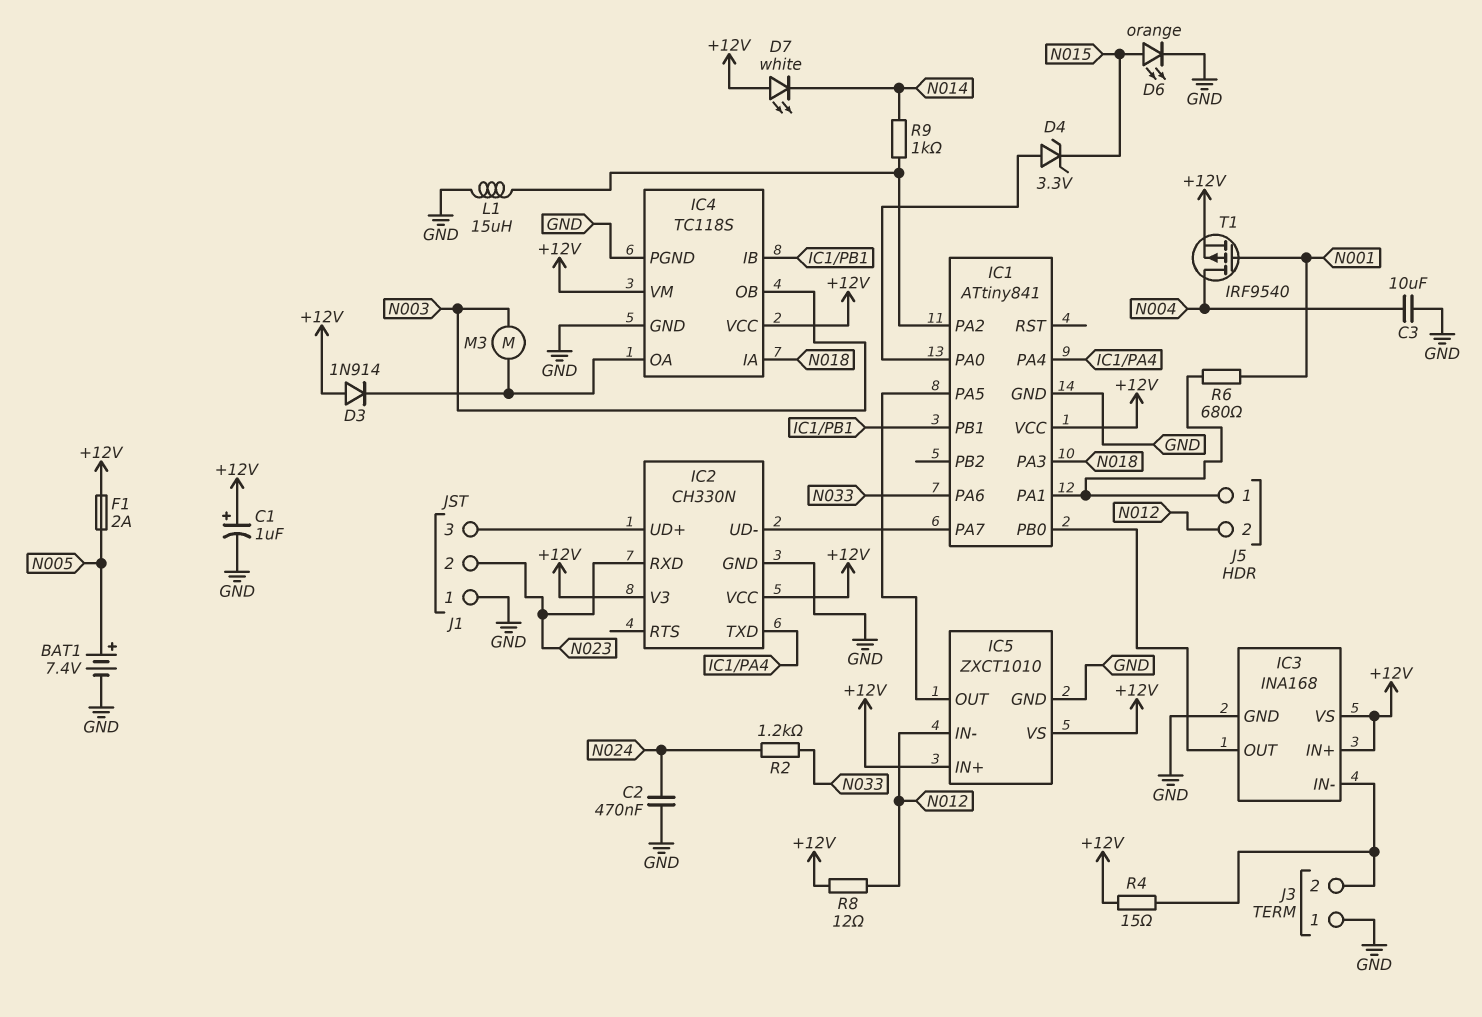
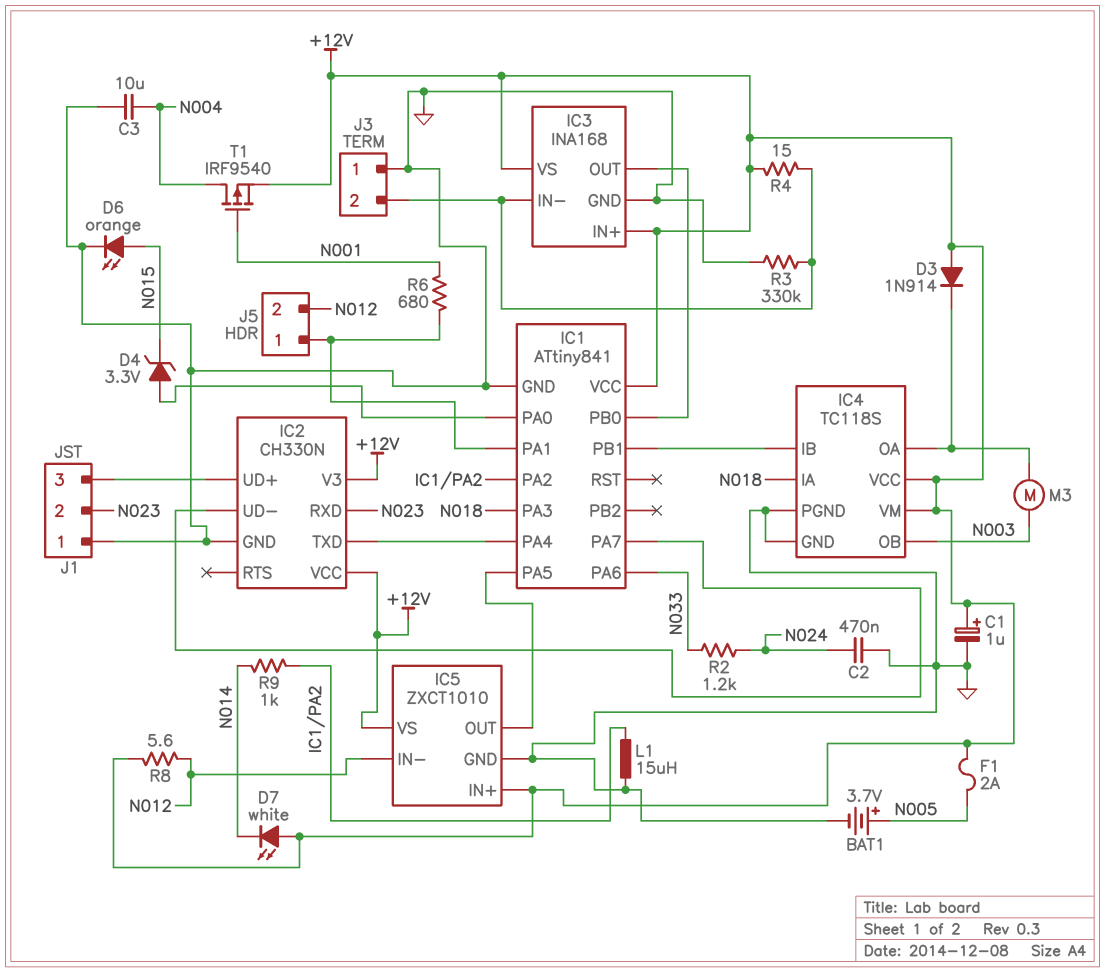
BAT1: 7.4V (plus N005, minus GND) -> 3.7V (plus N005, minus GND)
R3: none -> 330k (GND, IC3/IN-)
R8: 12 (+12V, N012) -> 5.6 (+12V, N012)

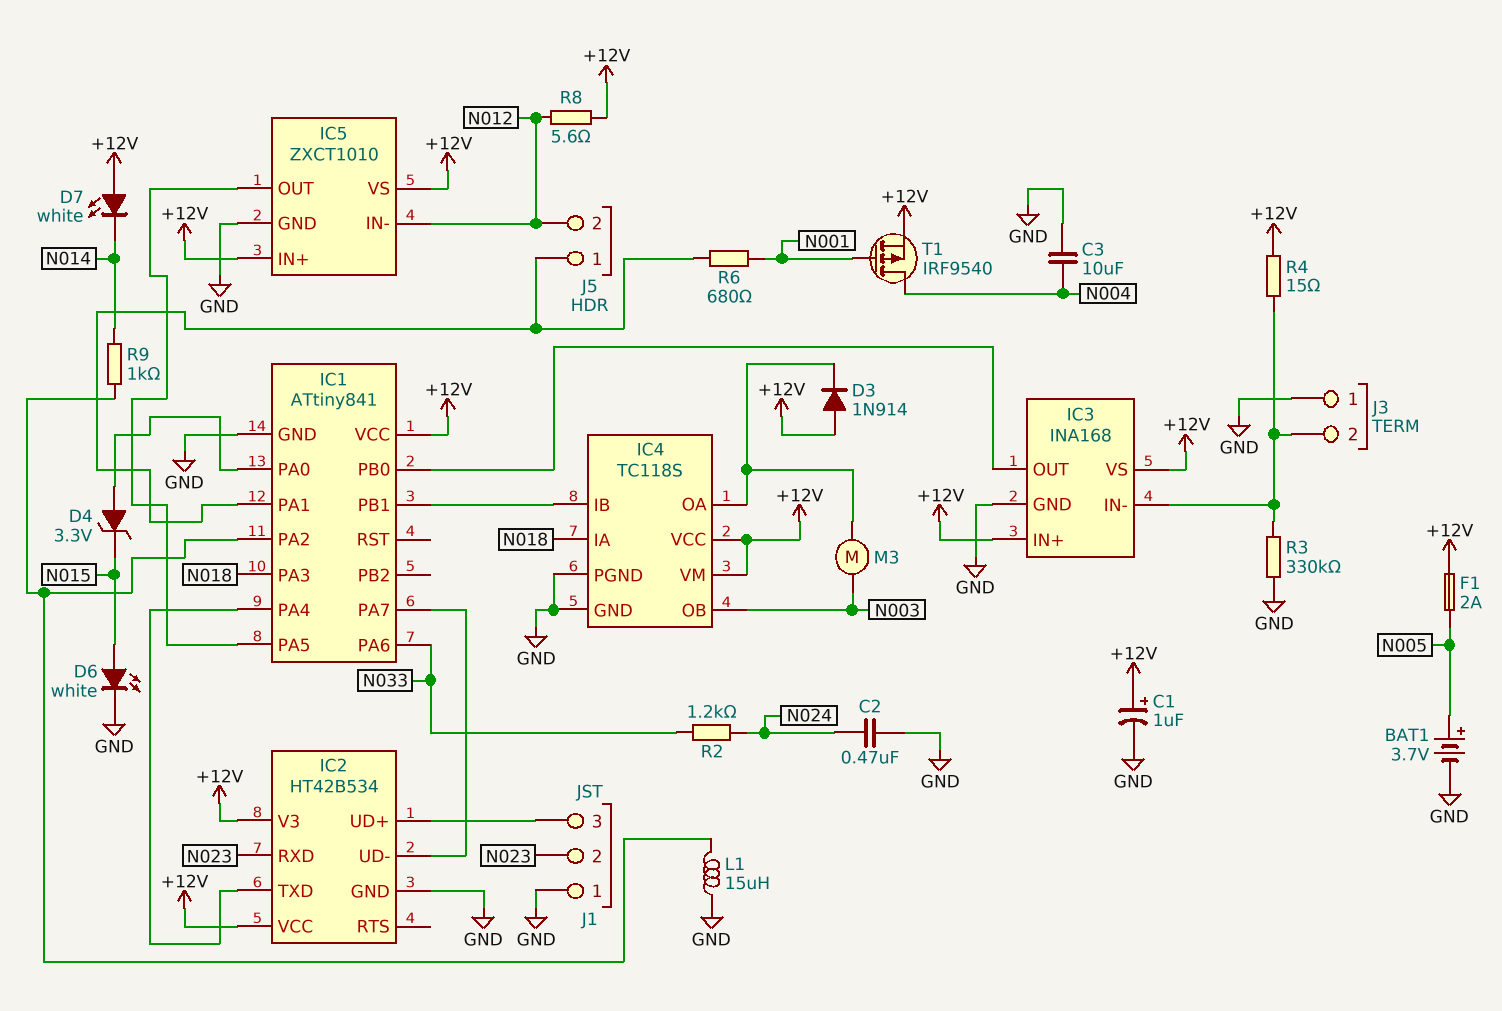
D6: LED orange (A N015, K GND) -> LED white (A N015, K GND)
IC2: CH330N -> HT42B534

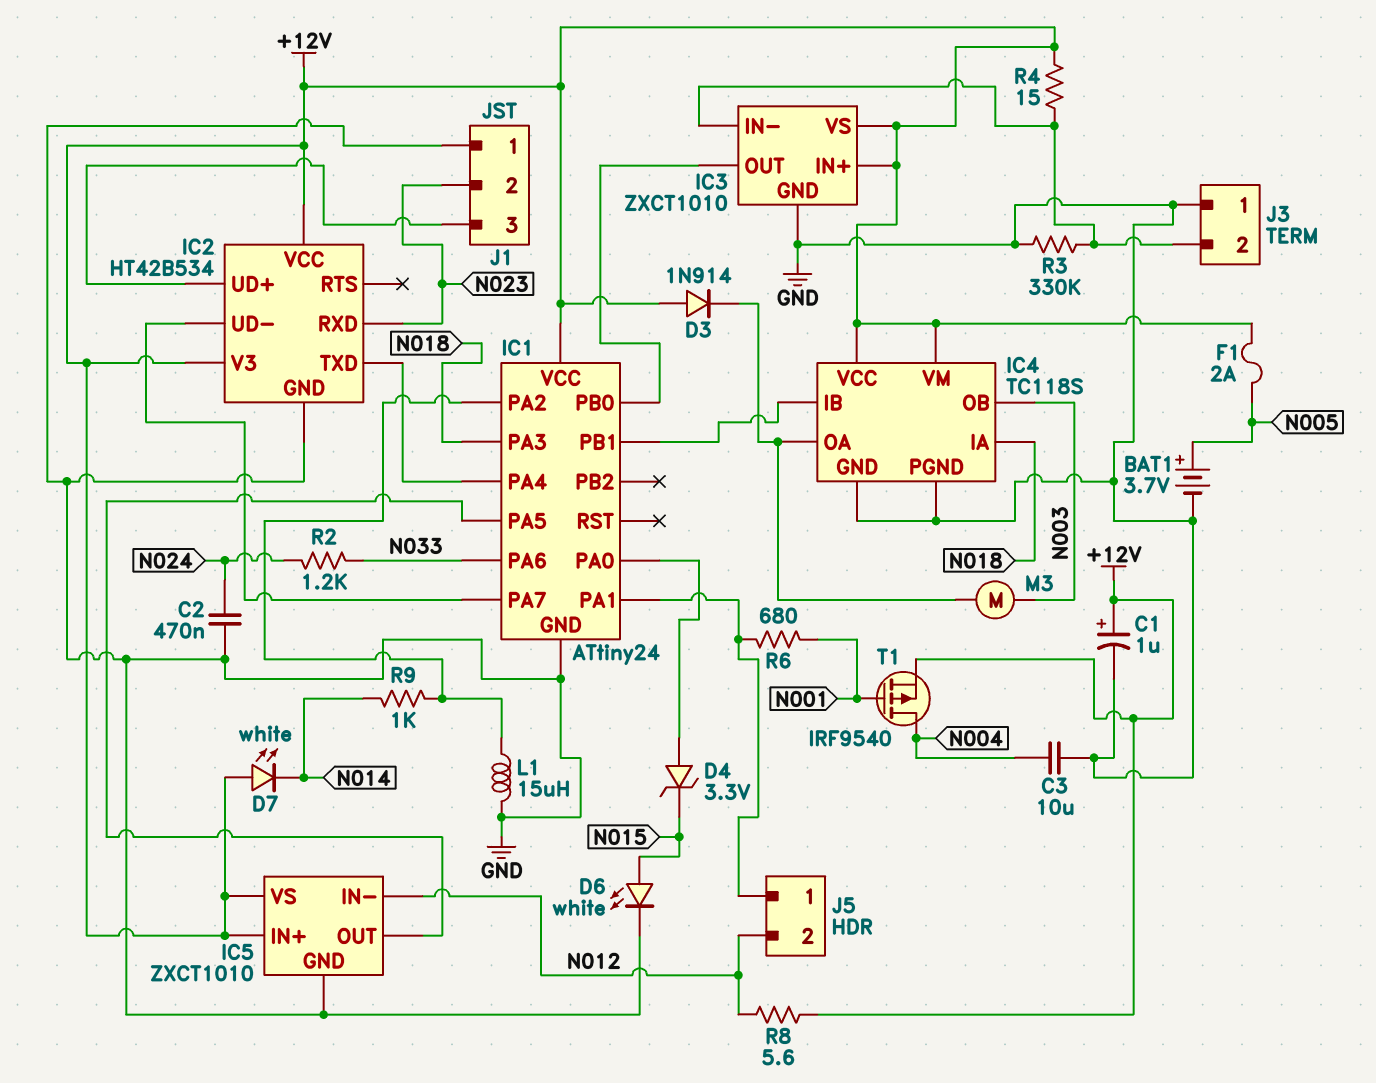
IC1: ATtiny841 -> ATtiny24
IC3: INA168 -> ZXCT1010

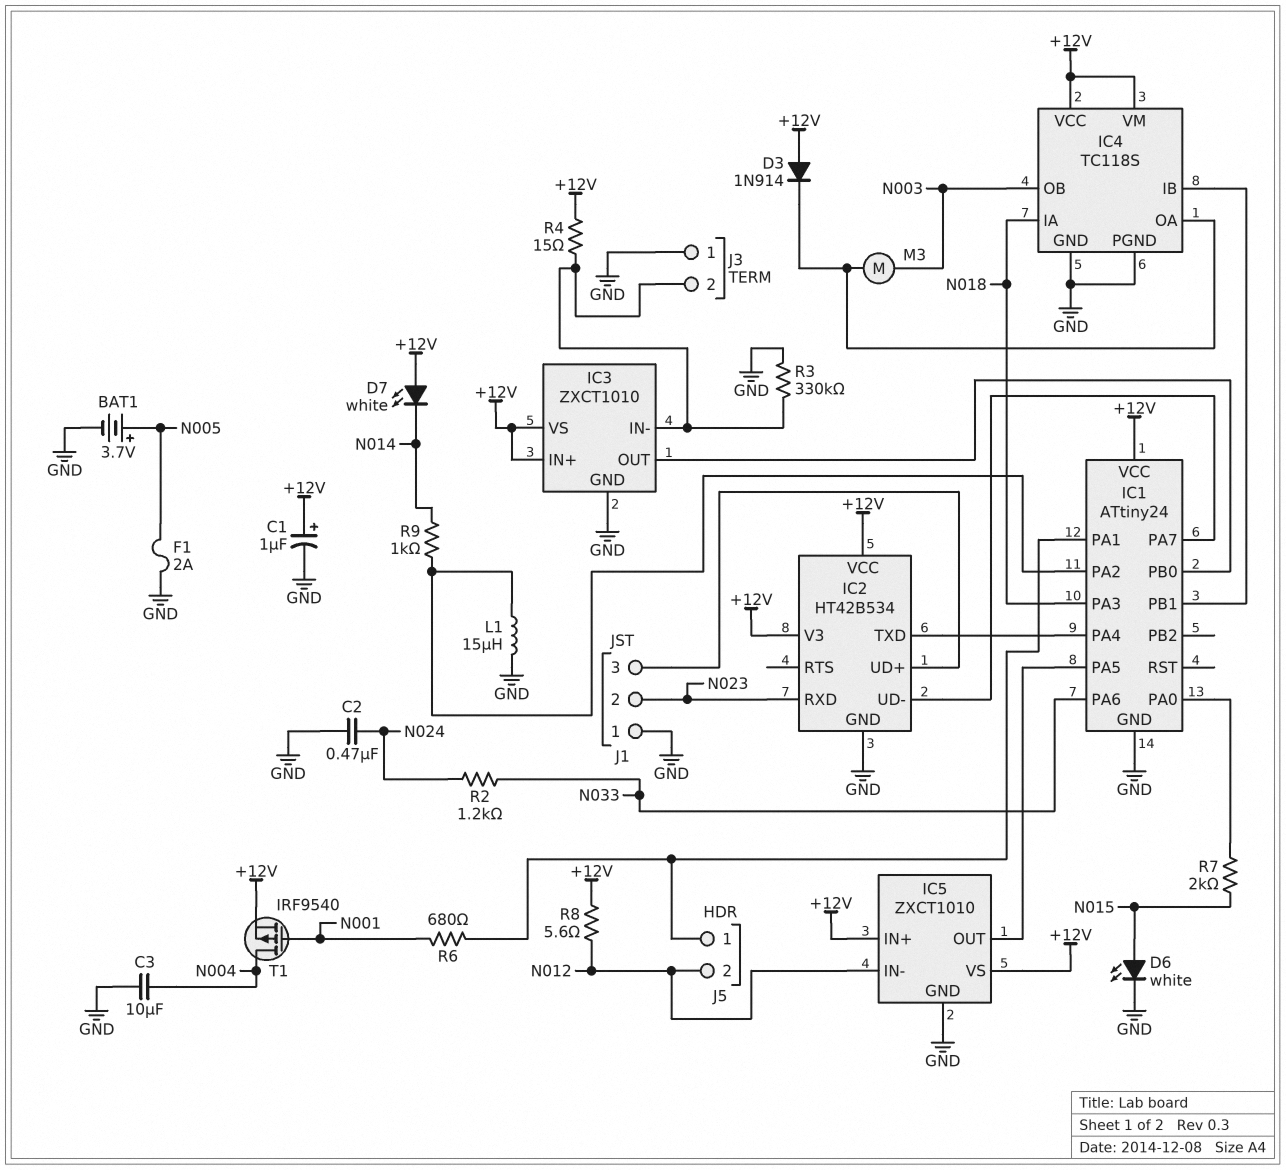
D4: zener 3.3V (A IC1/PA0, K N015) -> none
F1: 2A (+12V, N005) -> 2A (GND, N005)
R7: none -> 2k (IC1/PA0, N015)

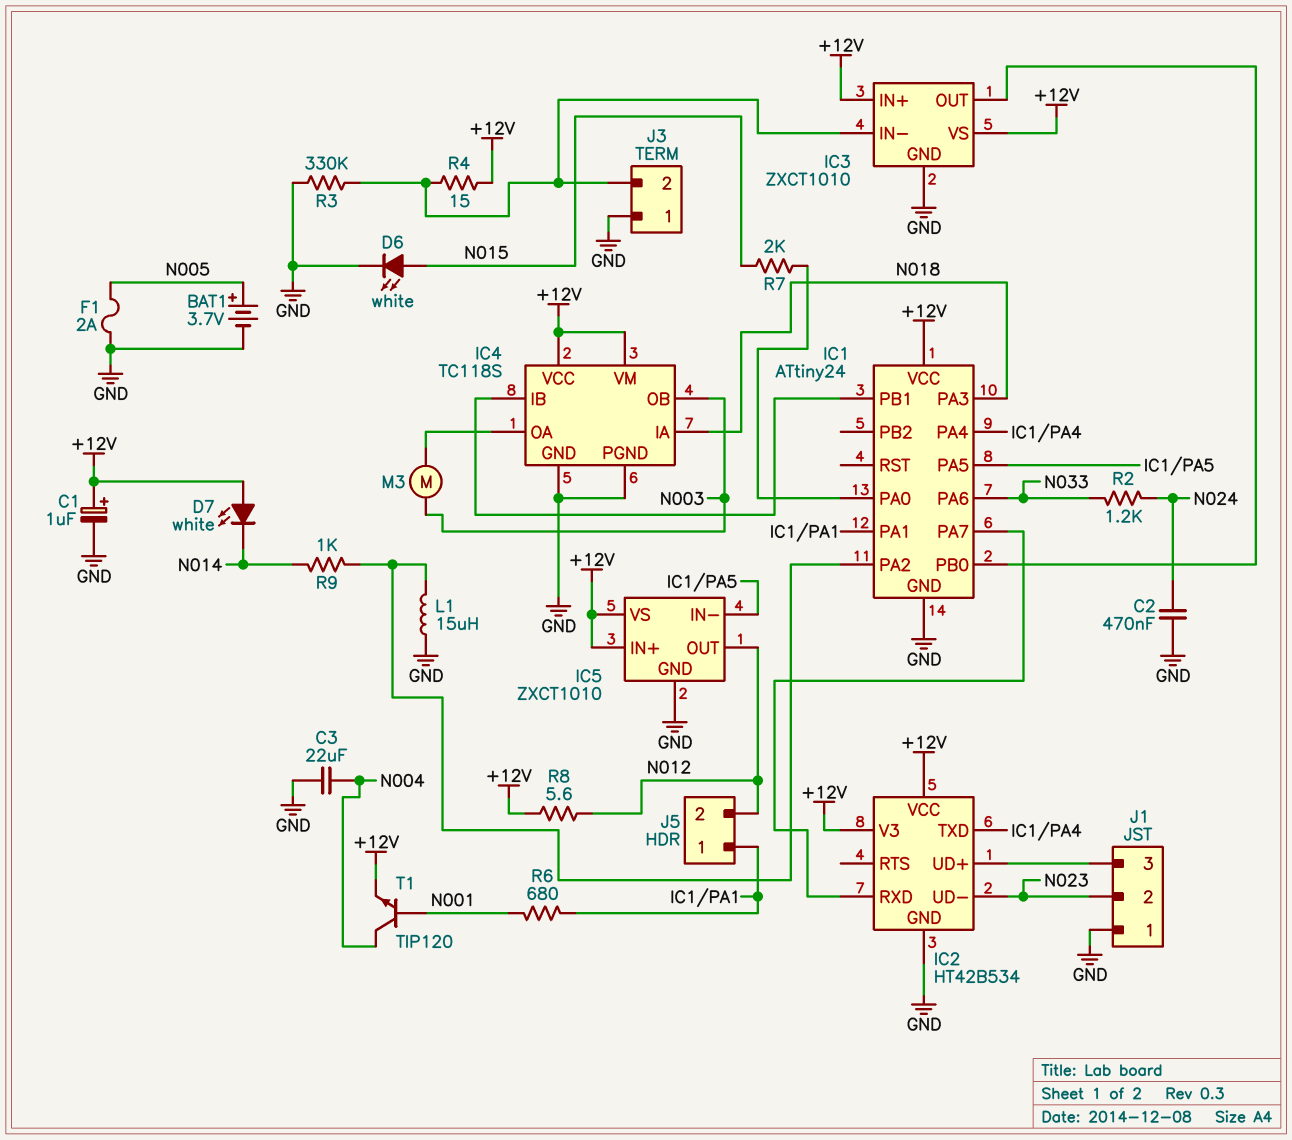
C3: 10uF (GND, N004) -> 22uF (GND, N004)
D3: diode 1N914 (A +12V, K IC4/OA) -> none
IC2 pin RXD: N023 -> IC1/PA7
IC2 pin UD-: IC1/PA7 -> N023
IC5 pin IN-: N012 -> IC1/PA5
IC5 pin OUT: IC1/PA5 -> N012
T1: PMOS IRF9540 (G N001, D N004, S +12V) -> NPN TIP120 (B N001, C N004, E +12V)

